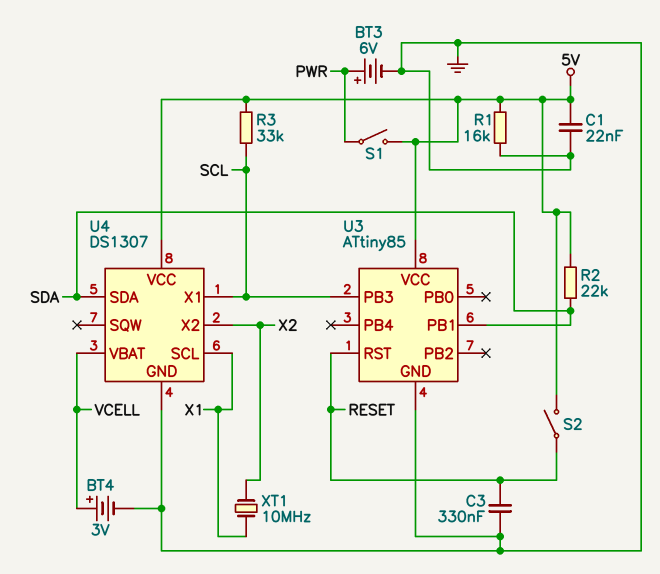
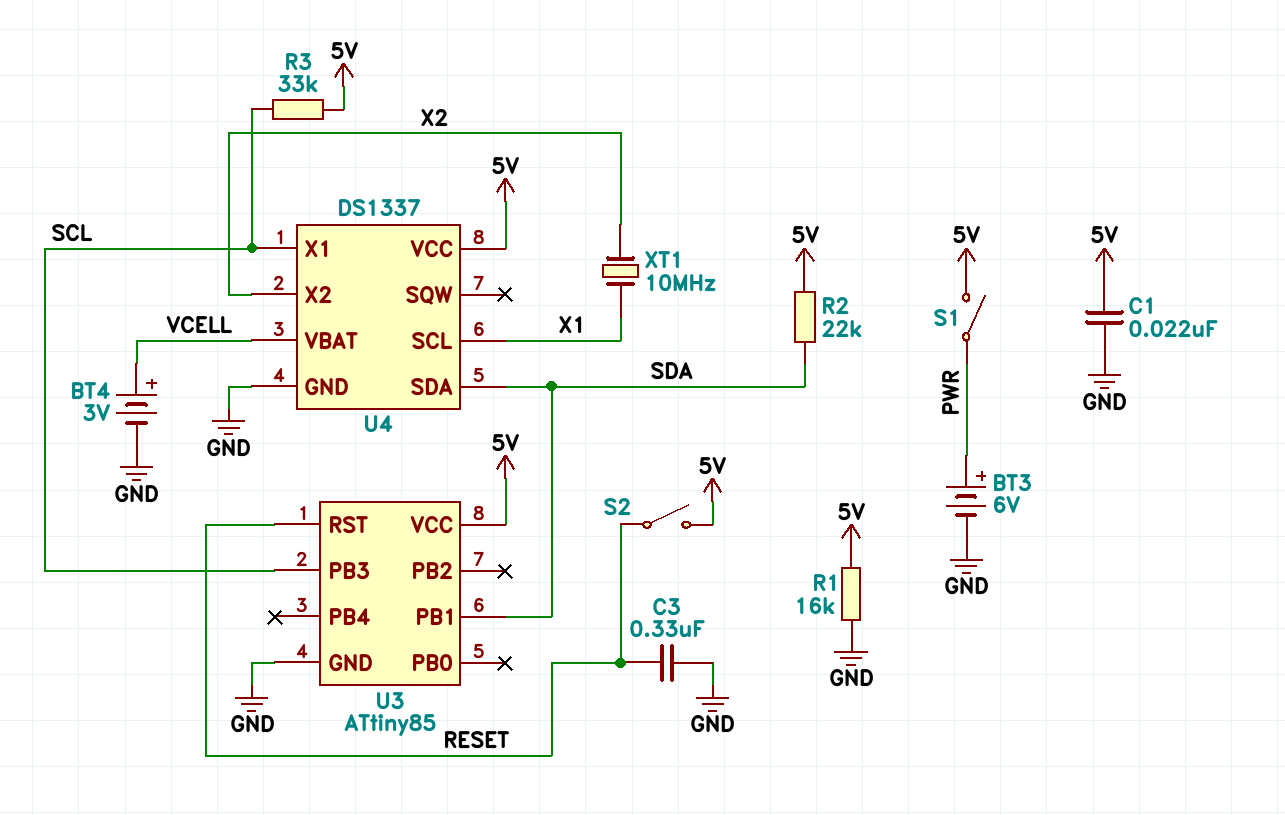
U4: DS1307 -> DS1337

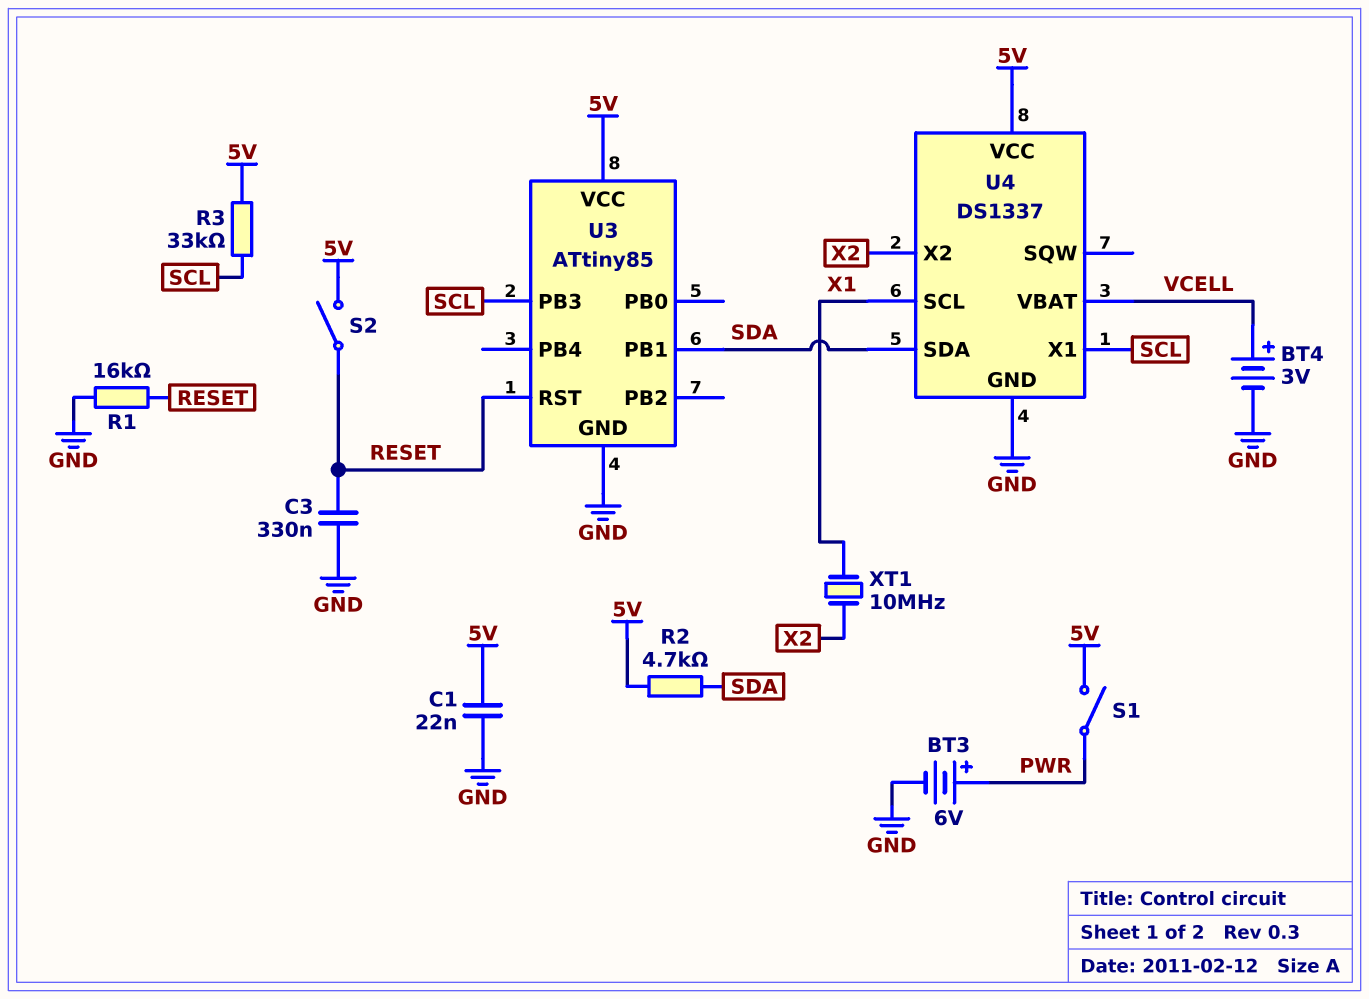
R1: 16k (5V, GND) -> 16k (GND, RESET)
R2: 22k (5V, SDA) -> 4.7k (5V, SDA)

